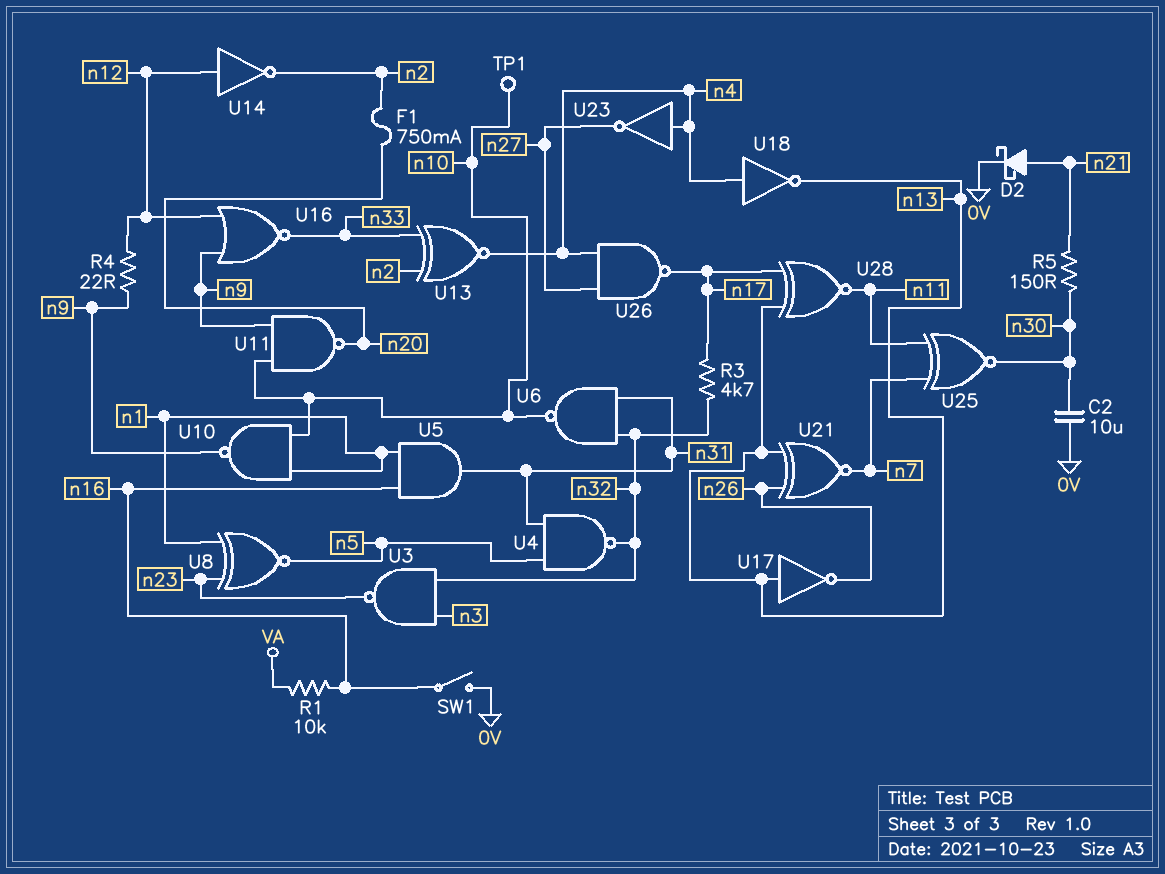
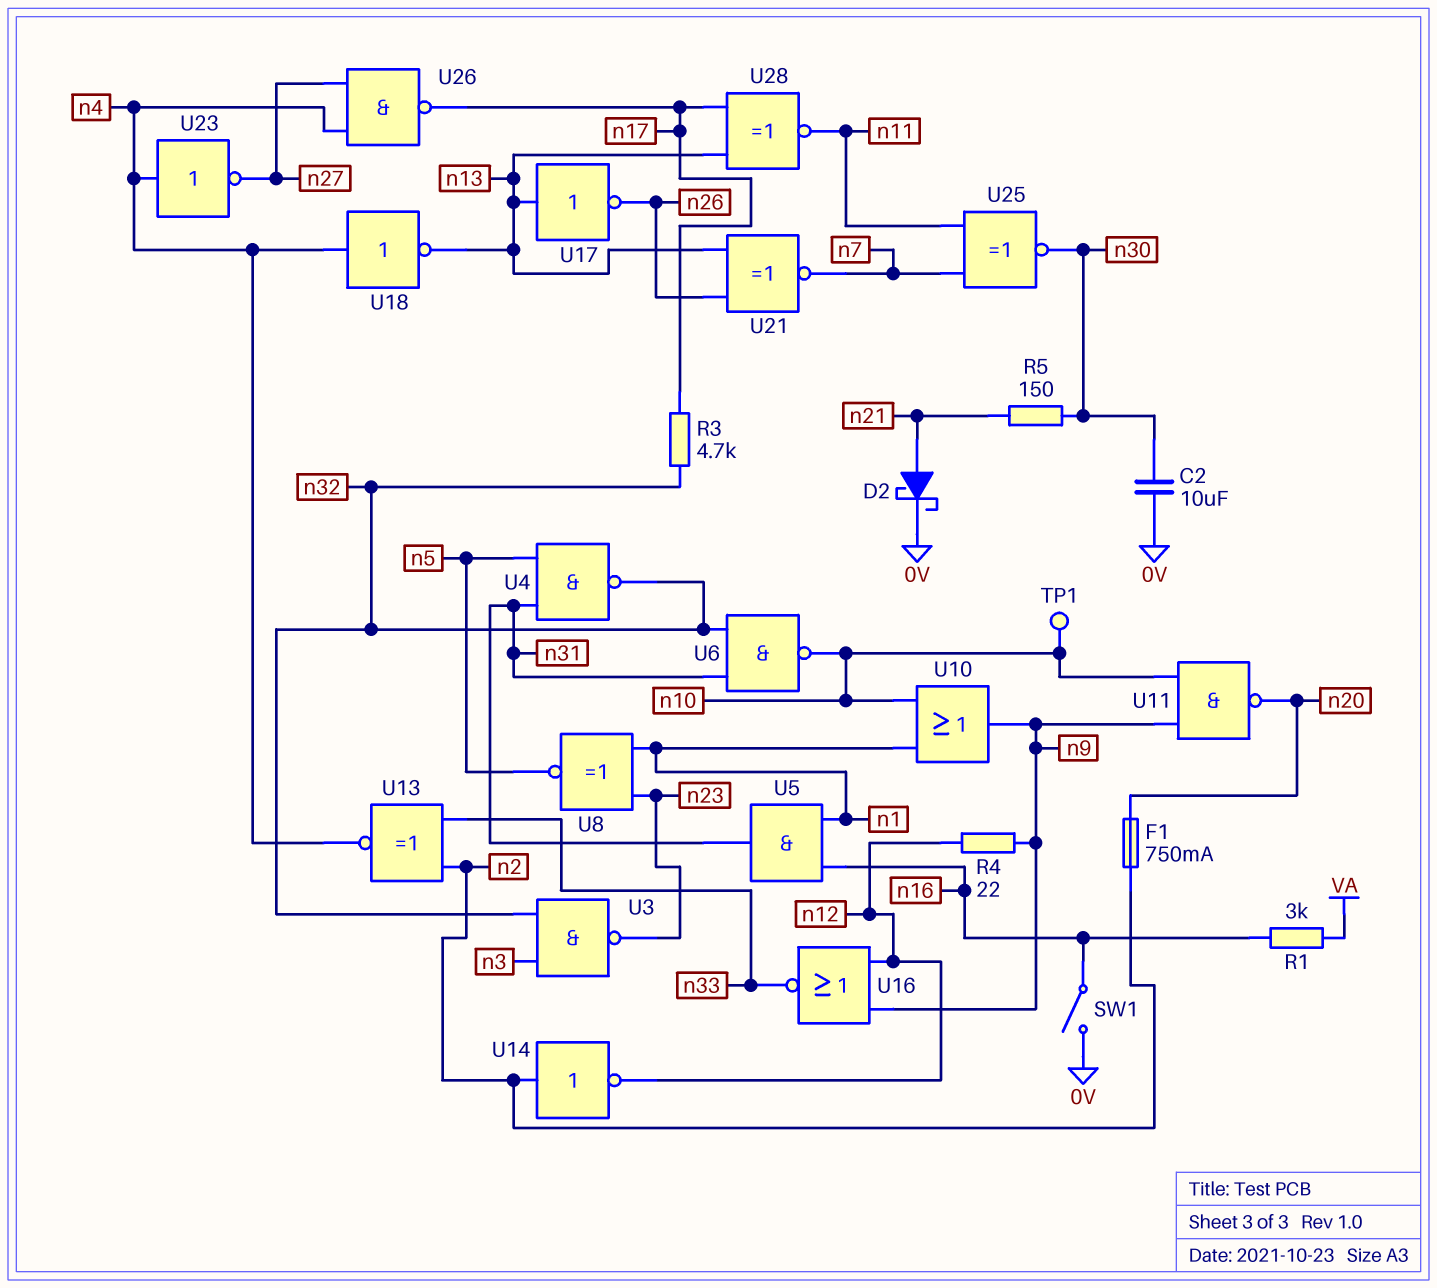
R1: 10k (VA, n16) -> 3k (VA, n16)
U10: NAND (in n1, in n10, out n9) -> OR (in n1, in n10, out n9)
U14: NOT (in n12, out n2) -> NOT (in n2, out n12)

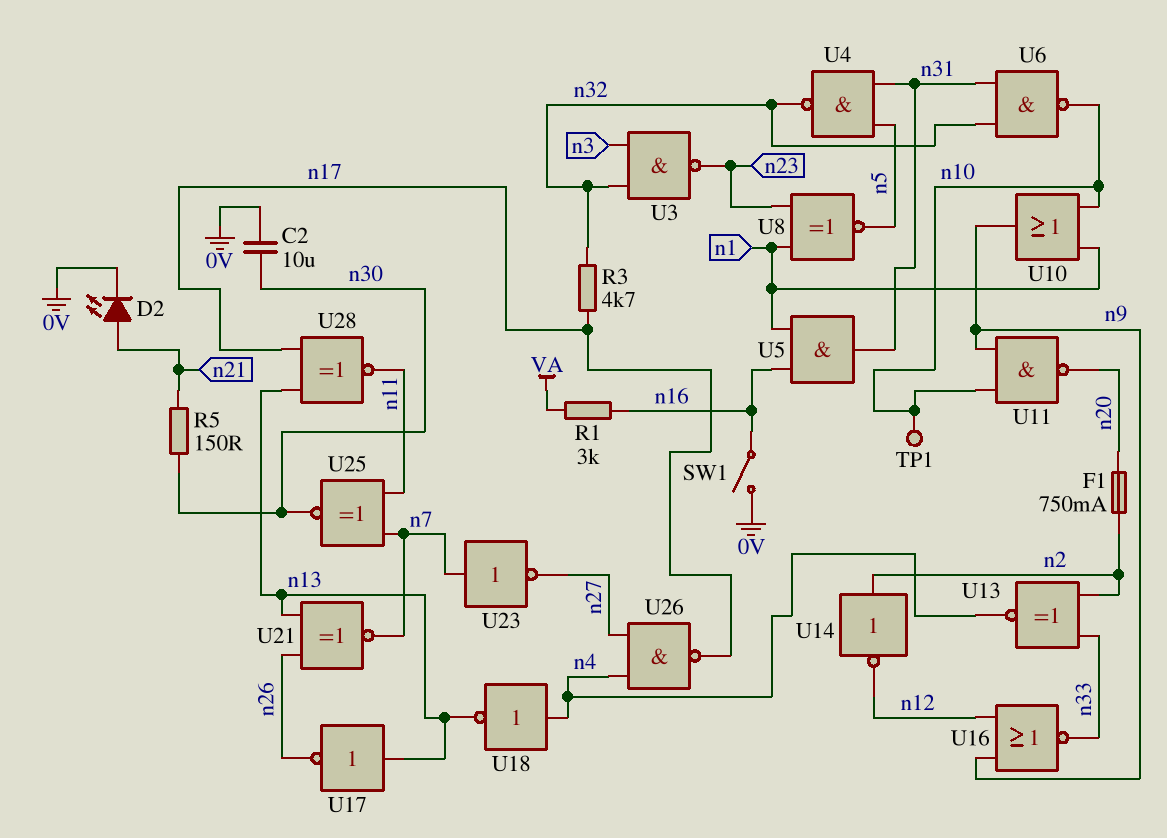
D2: schottky (A n21, K 0V) -> LED (A n21, K 0V)
R4: 22 (n9, n12) -> none
U23: NOT (in n4, out n27) -> NOT (in n7, out n27)

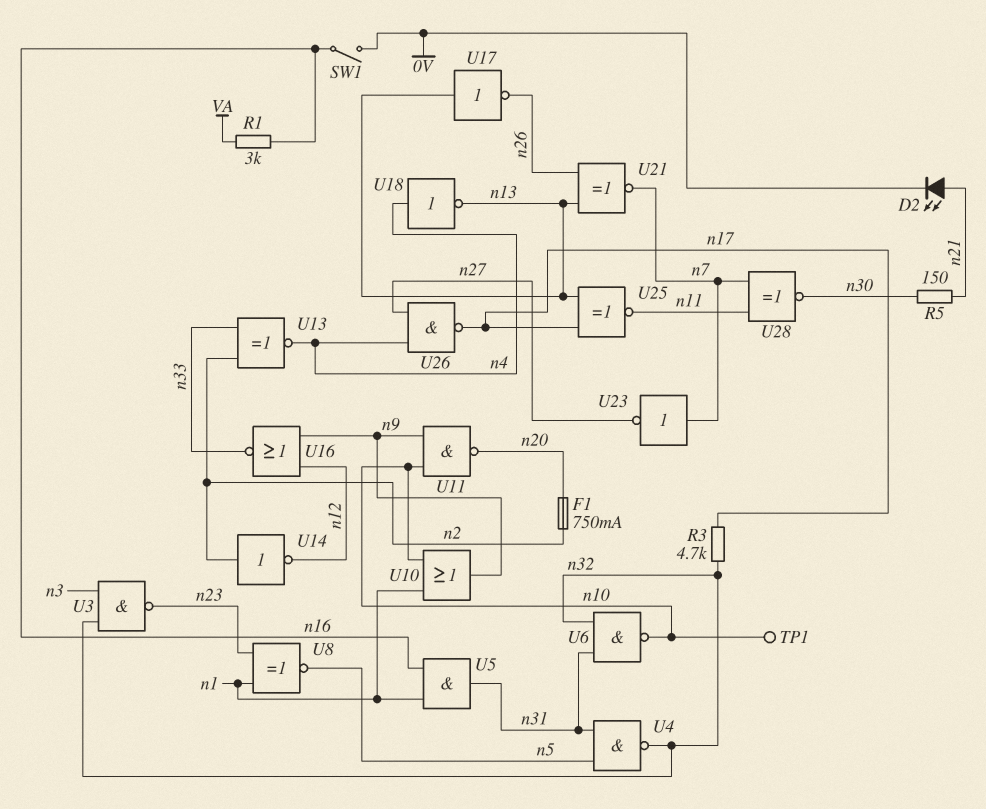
C2: 10uF (0V, n30) -> none
U25: XNOR (in n7, in n11, out n30) -> XNOR (in n13, in n17, out n11)
U28: XNOR (in n13, in n17, out n11) -> XNOR (in n7, in n11, out n30)

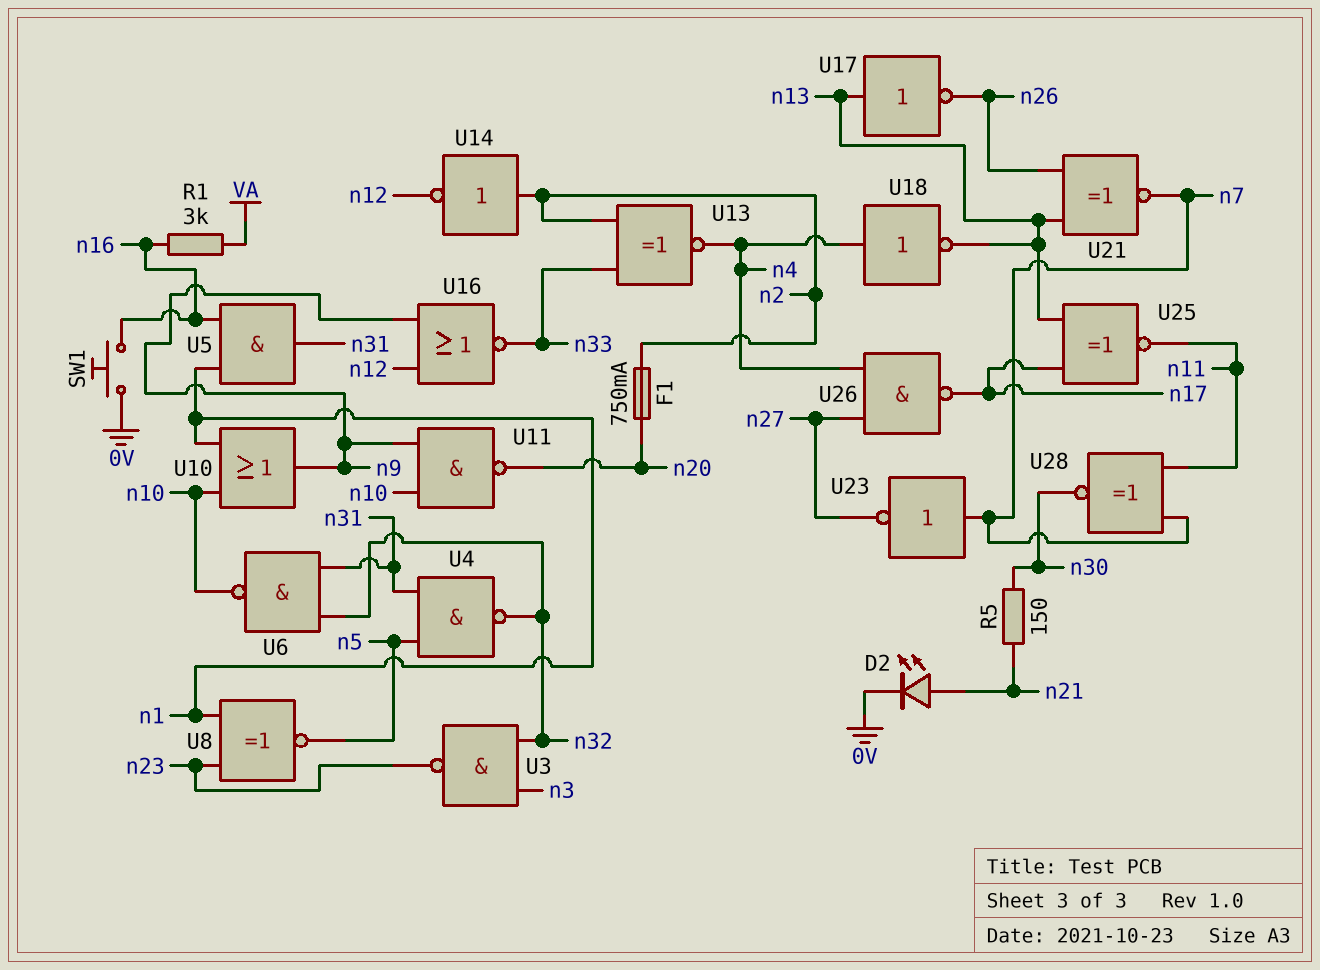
R3: 4.7k (n17, n32) -> none
SW1: switch (0V, n16) -> button (0V, n16)
TP1: test point (n10) -> none

